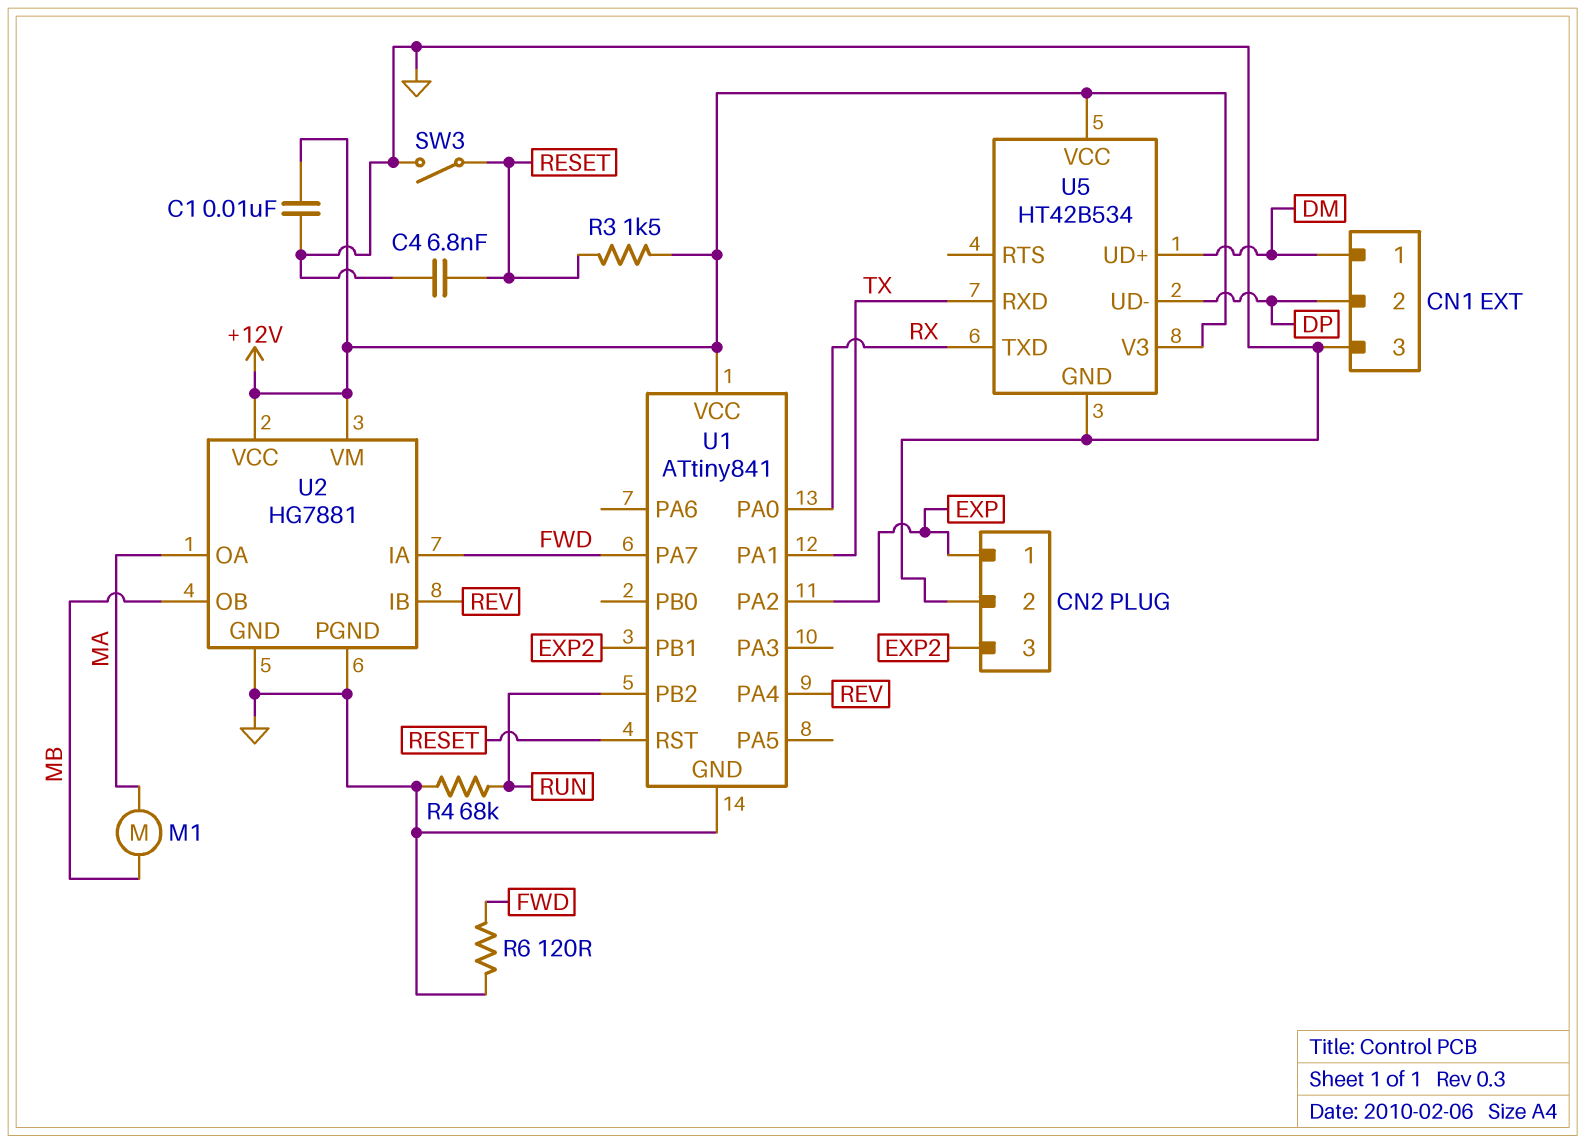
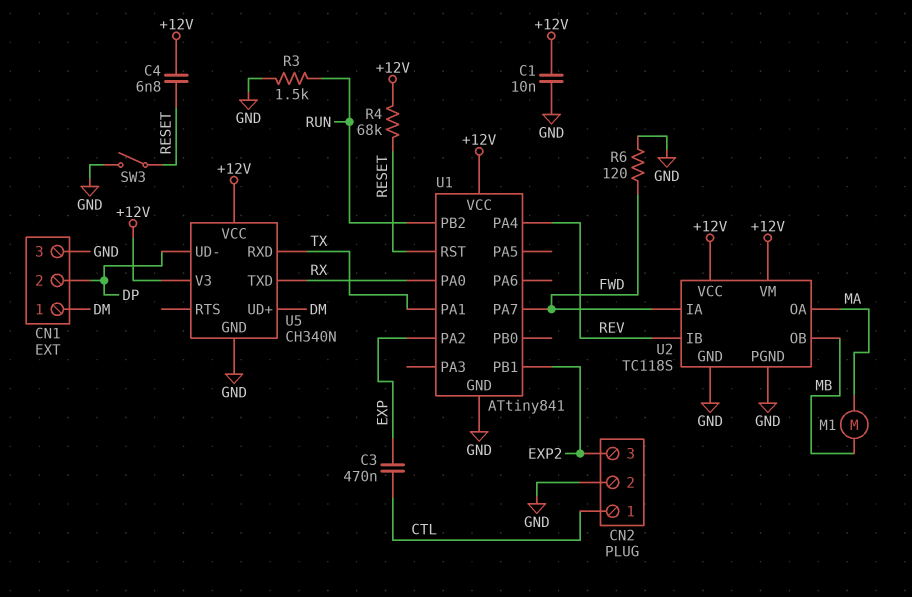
C3: none -> 470nF (CTL, EXP)
C4: 6.8nF (GND, RESET) -> 6.8nF (+12V, RESET)
CN2 pin 1: EXP -> CTL
R3: 1.5k (+12V, RESET) -> 1.5k (GND, RUN)
R4: 68k (GND, RUN) -> 68k (+12V, RESET)
U2: HG7881 -> TC118S
U5: HT42B534 -> CH340N

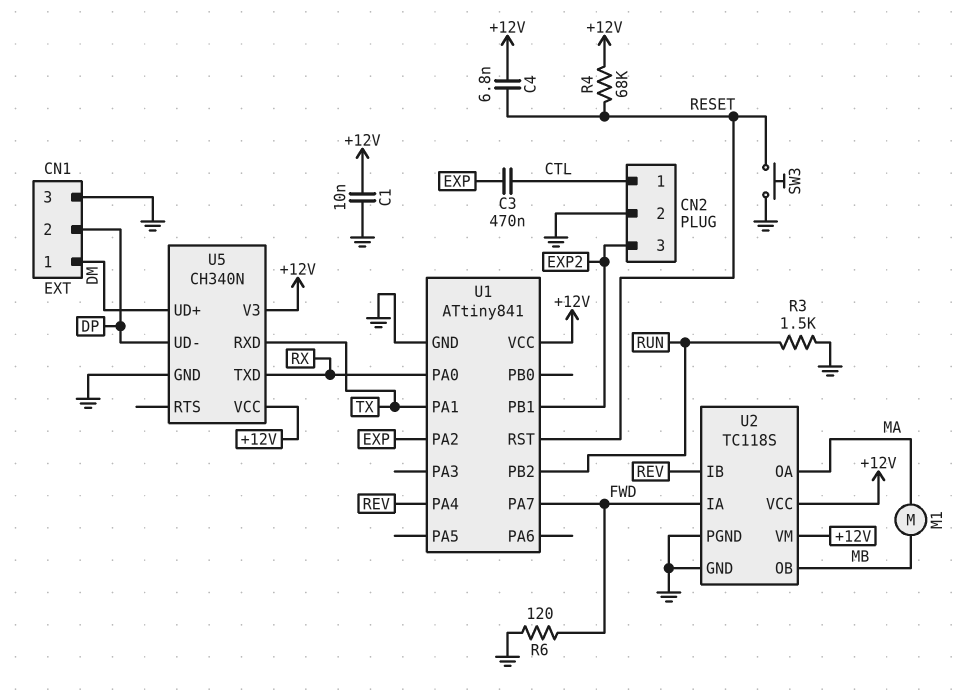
SW3: switch (GND, RESET) -> button (GND, RESET)

